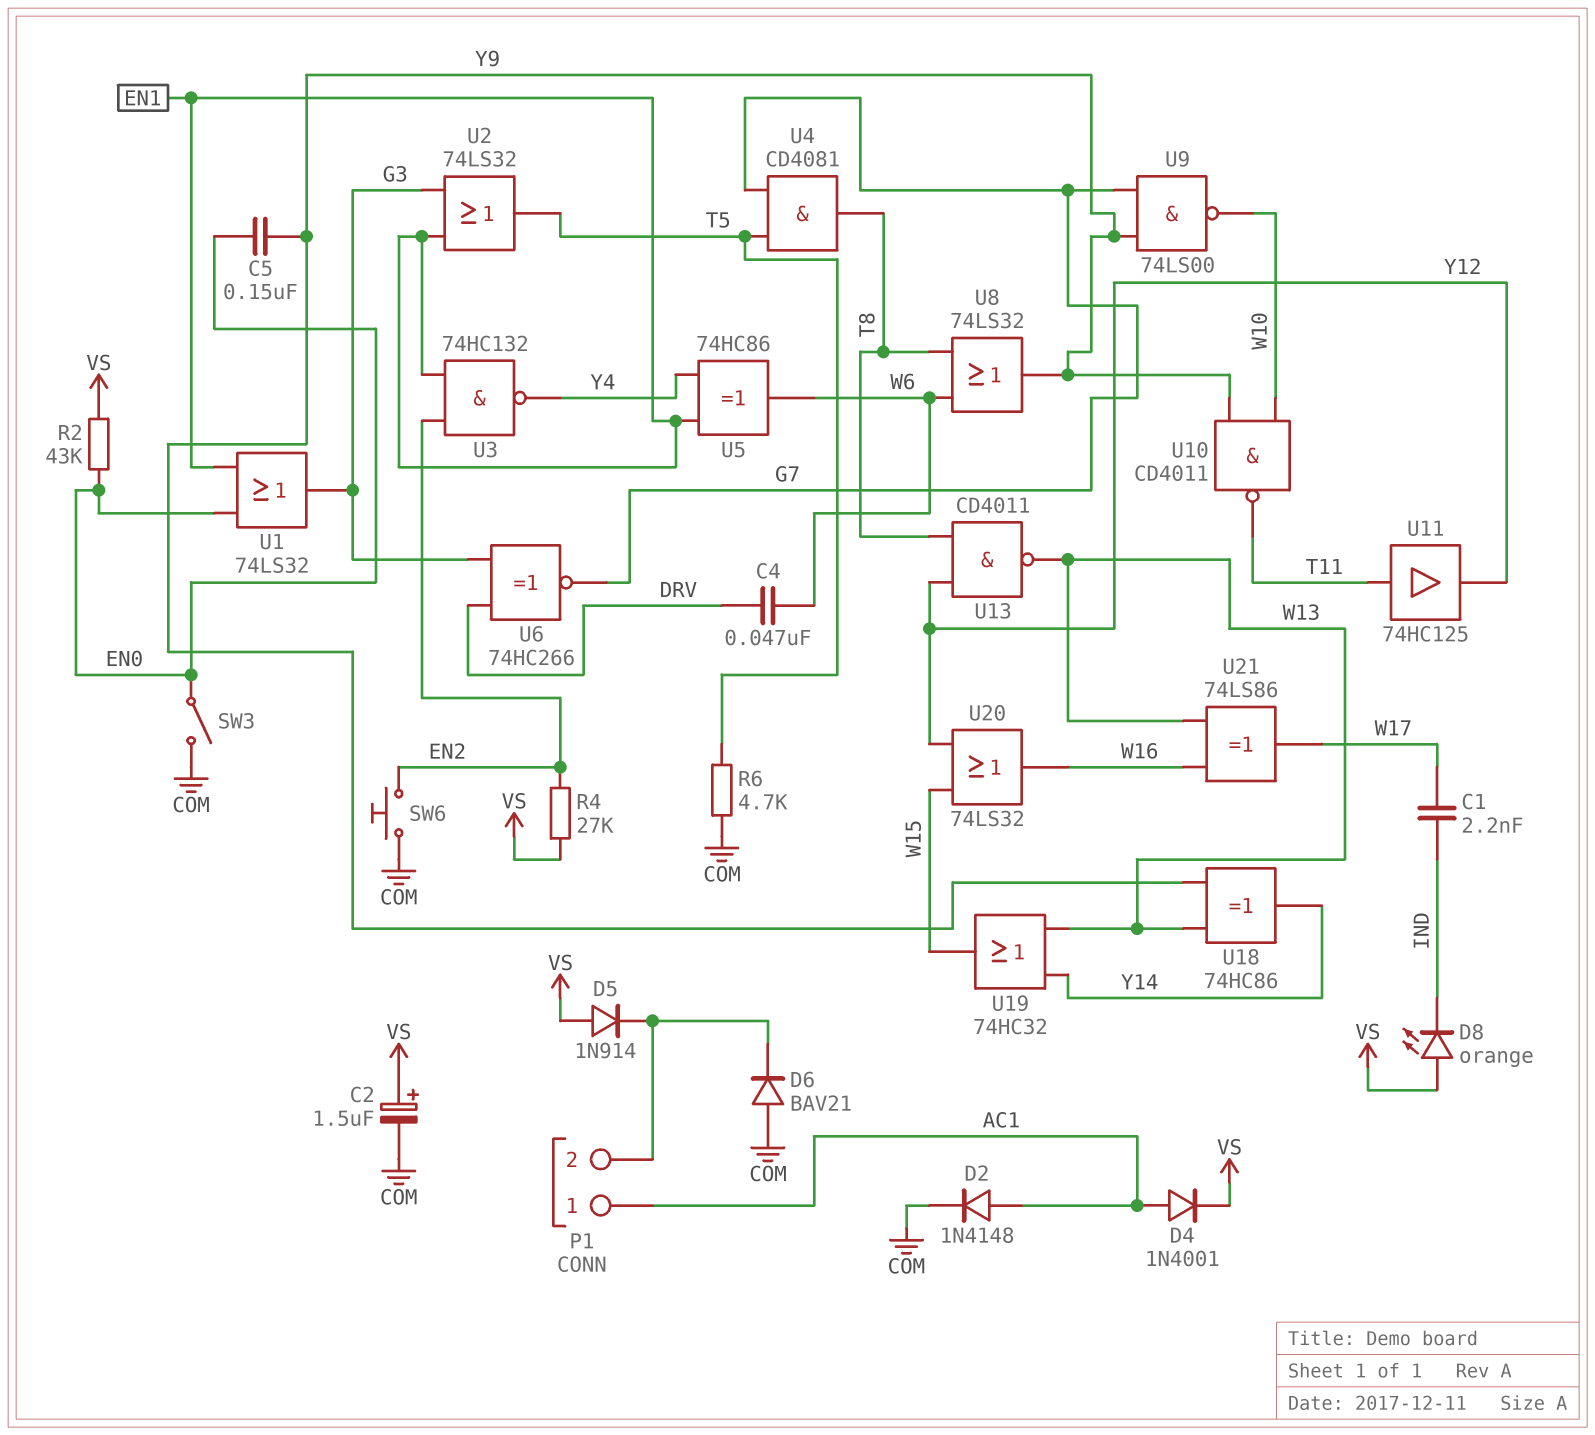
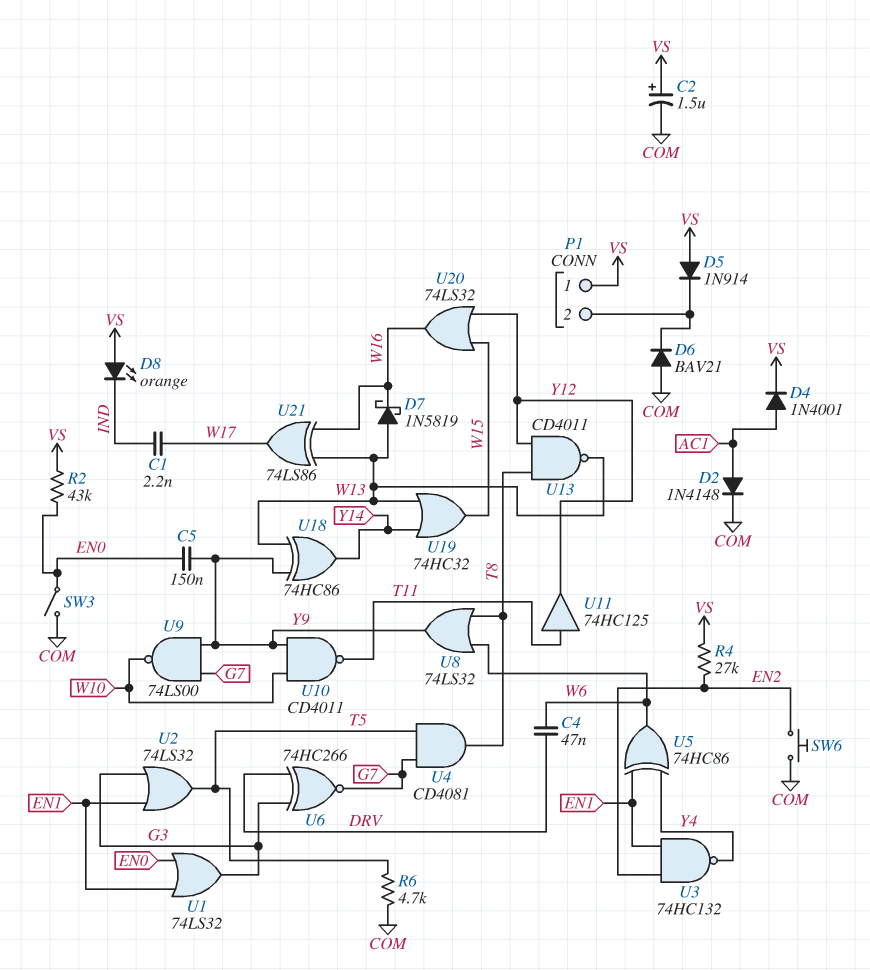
D7: none -> schottky 1N5819 (A W13, K W16)
P1 pin 1: AC1 -> VS

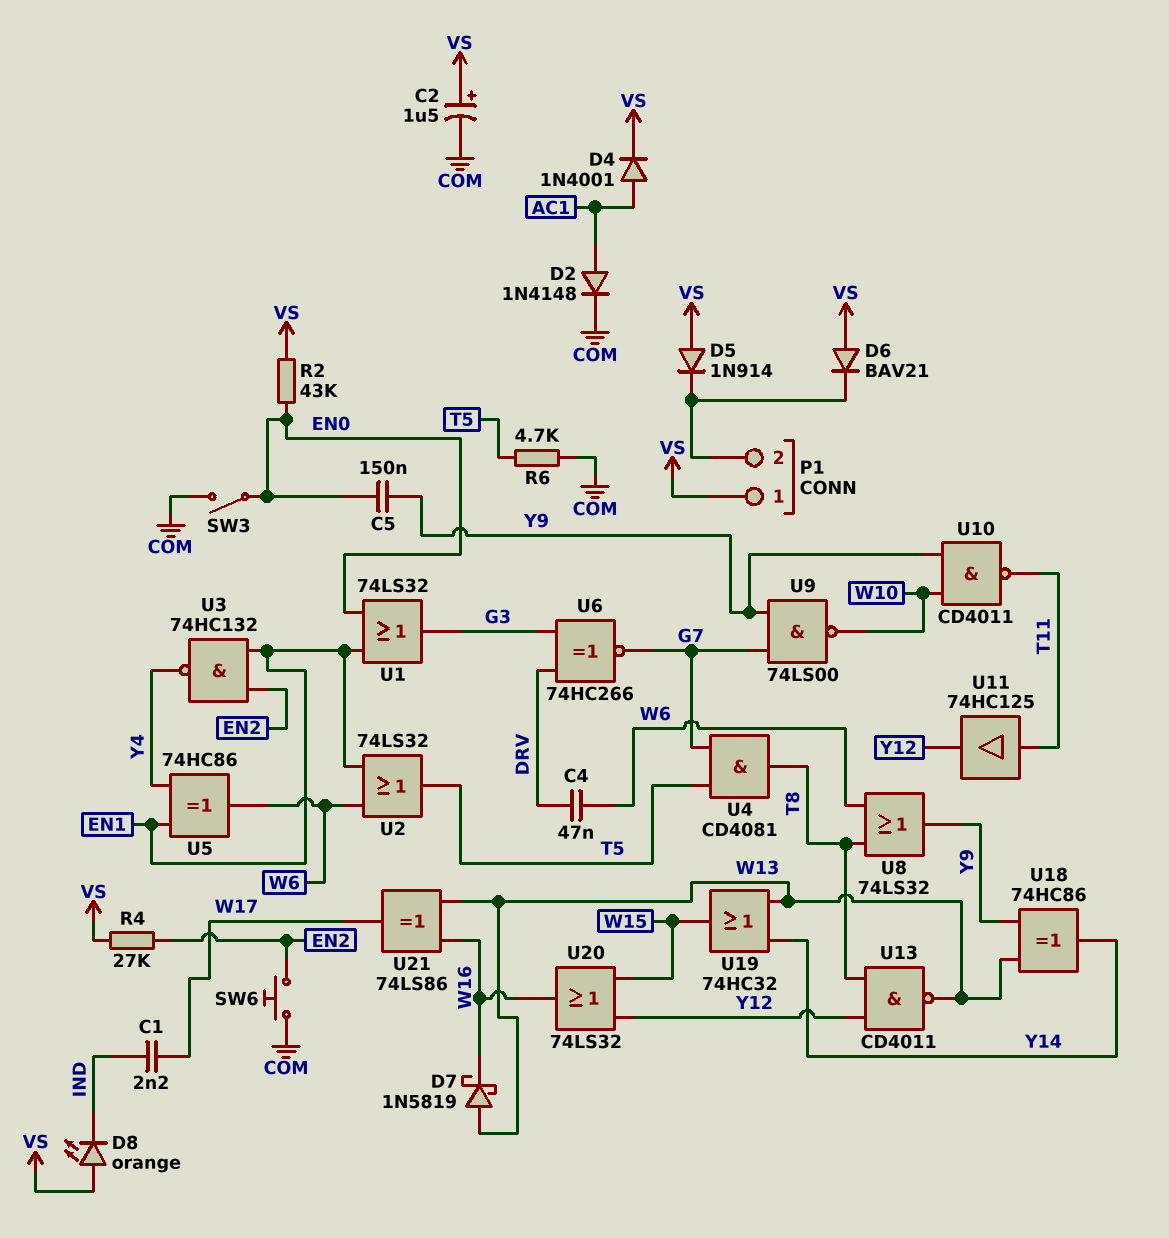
D6: diode BAV21 (A COM, K P1/2) -> diode BAV21 (A VS, K P1/2)
U2: OR 74LS32 (in EN1, in G3, out T5) -> OR 74LS32 (in EN1, in W6, out T5)

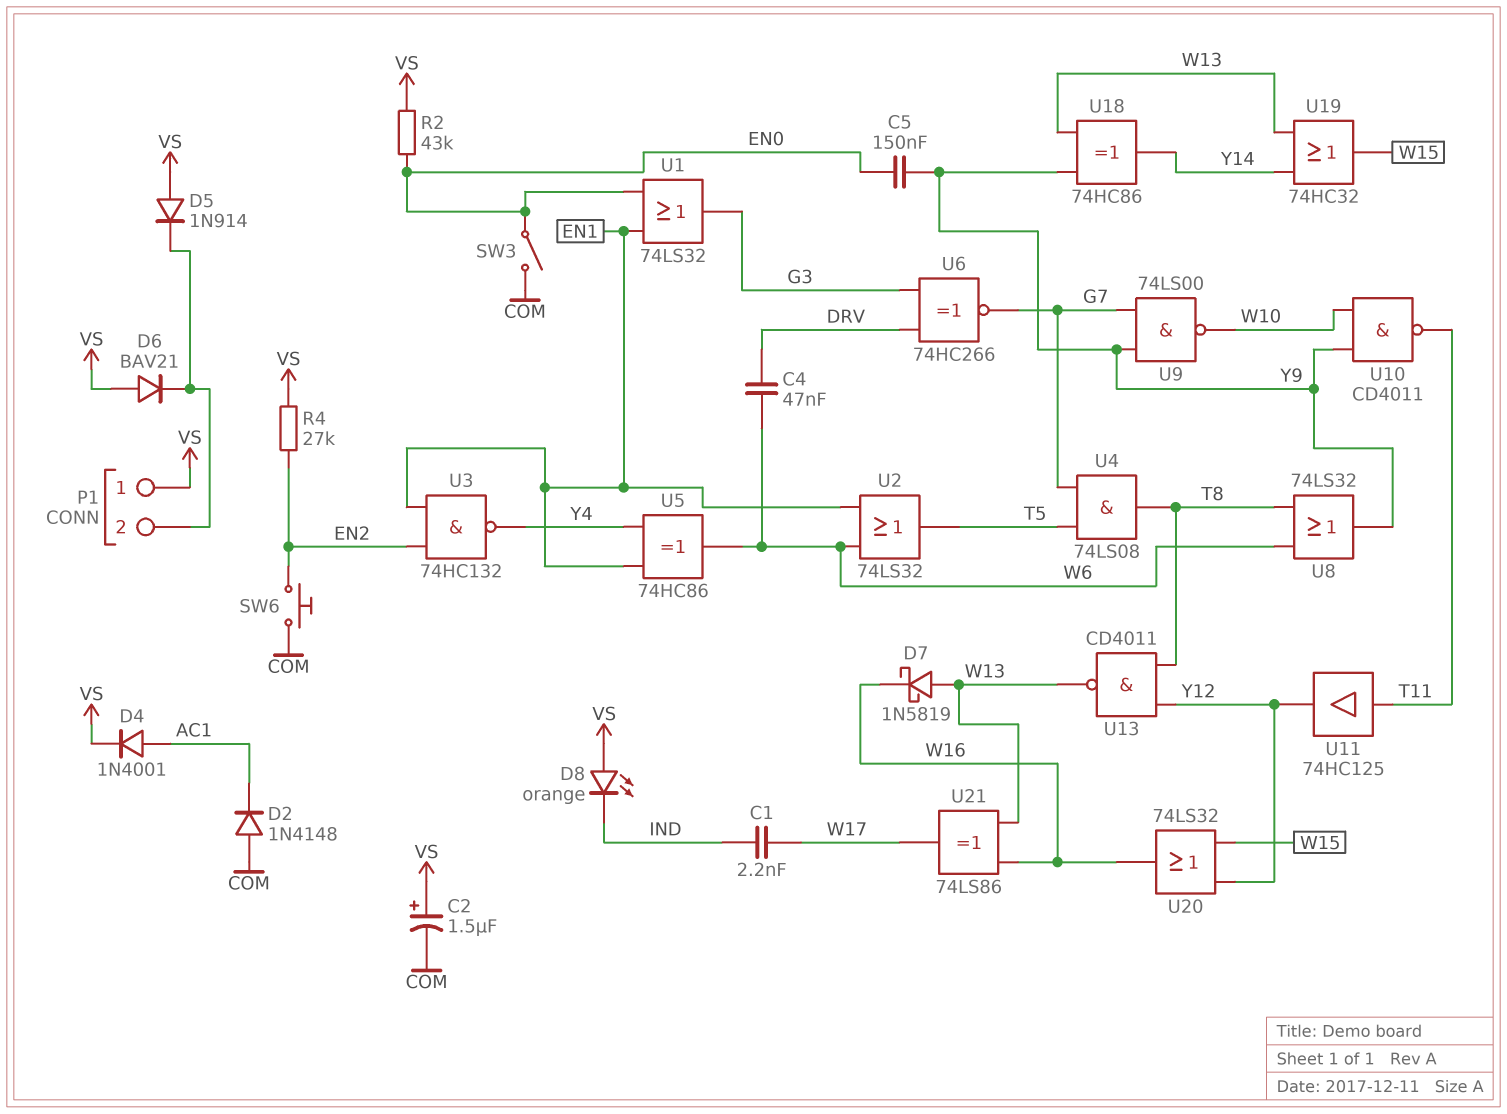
D2: diode 1N4148 (A AC1, K COM) -> diode 1N4148 (A COM, K AC1)
R6: 4.7k (COM, T5) -> none
U4: AND CD4081 (in G7, in T5, out T8) -> AND 74LS08 (in G7, in T5, out T8)

